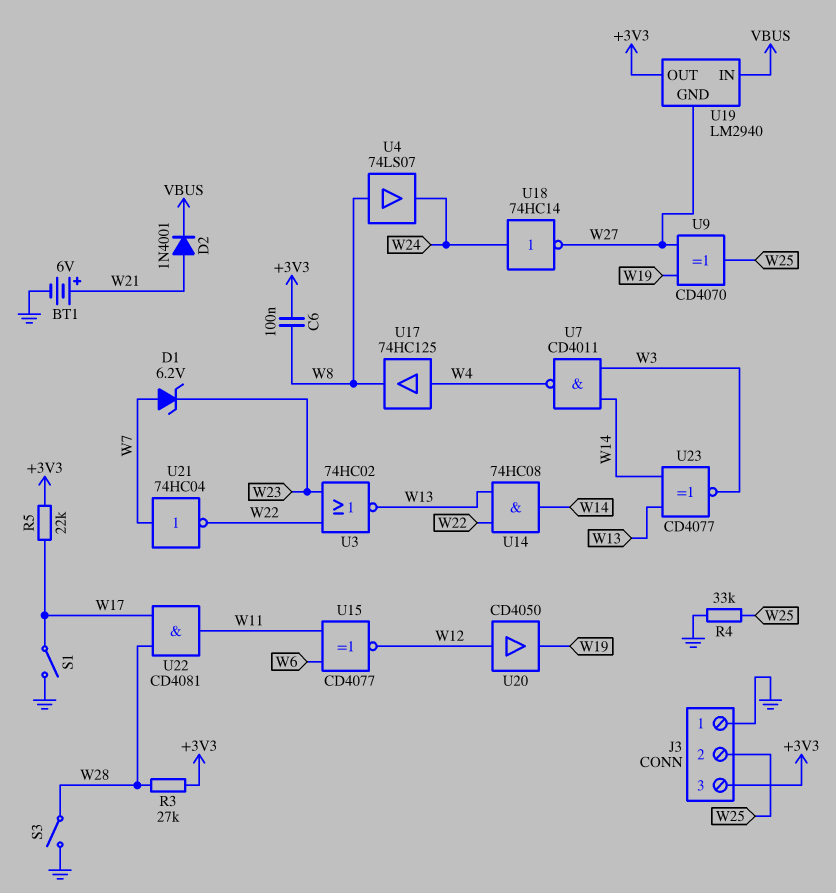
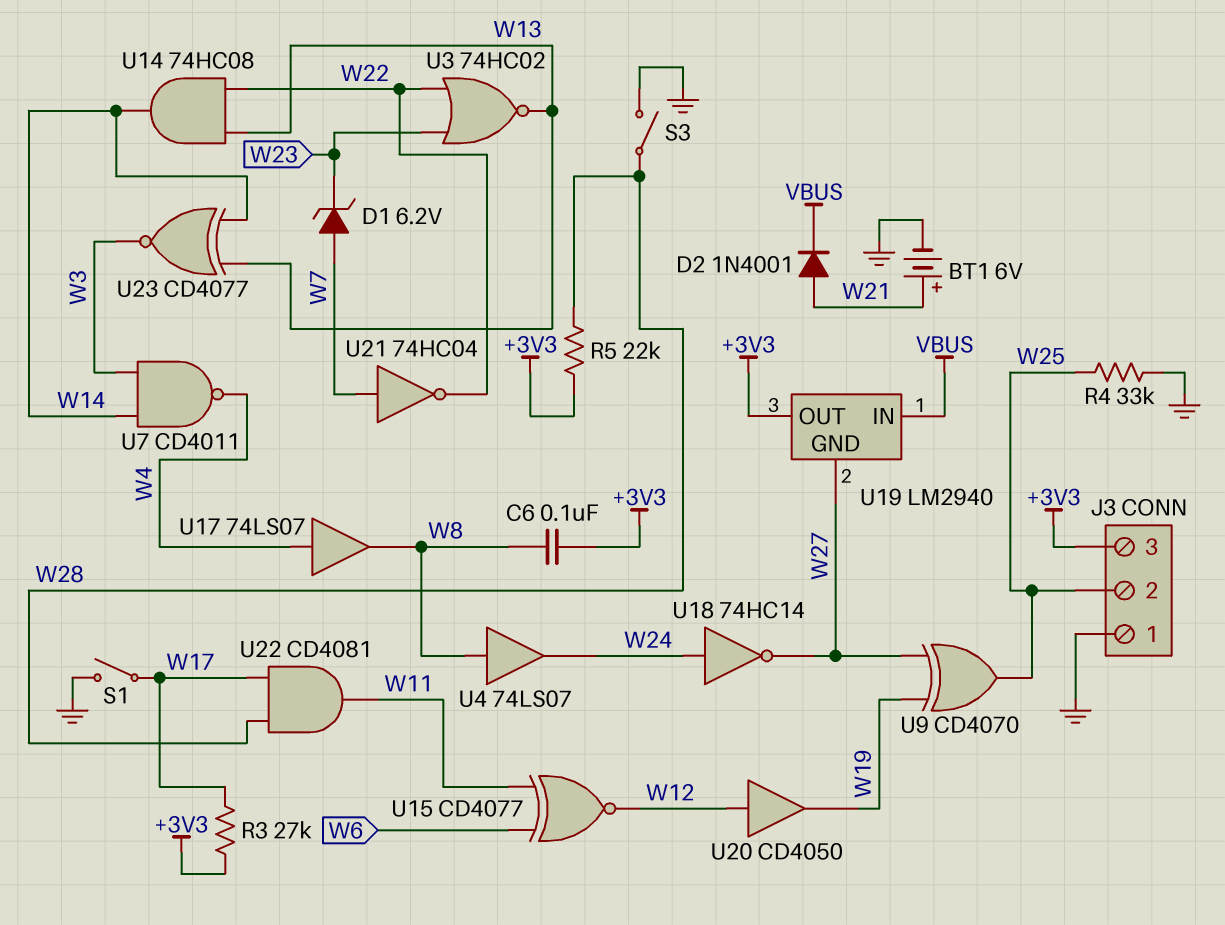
R3: 27k (+3V3, W28) -> 27k (+3V3, W17)
R5: 22k (+3V3, W17) -> 22k (+3V3, W28)
U17: buffer 74HC125 (in W4, out W8) -> buffer 74LS07 (in W4, out W8)

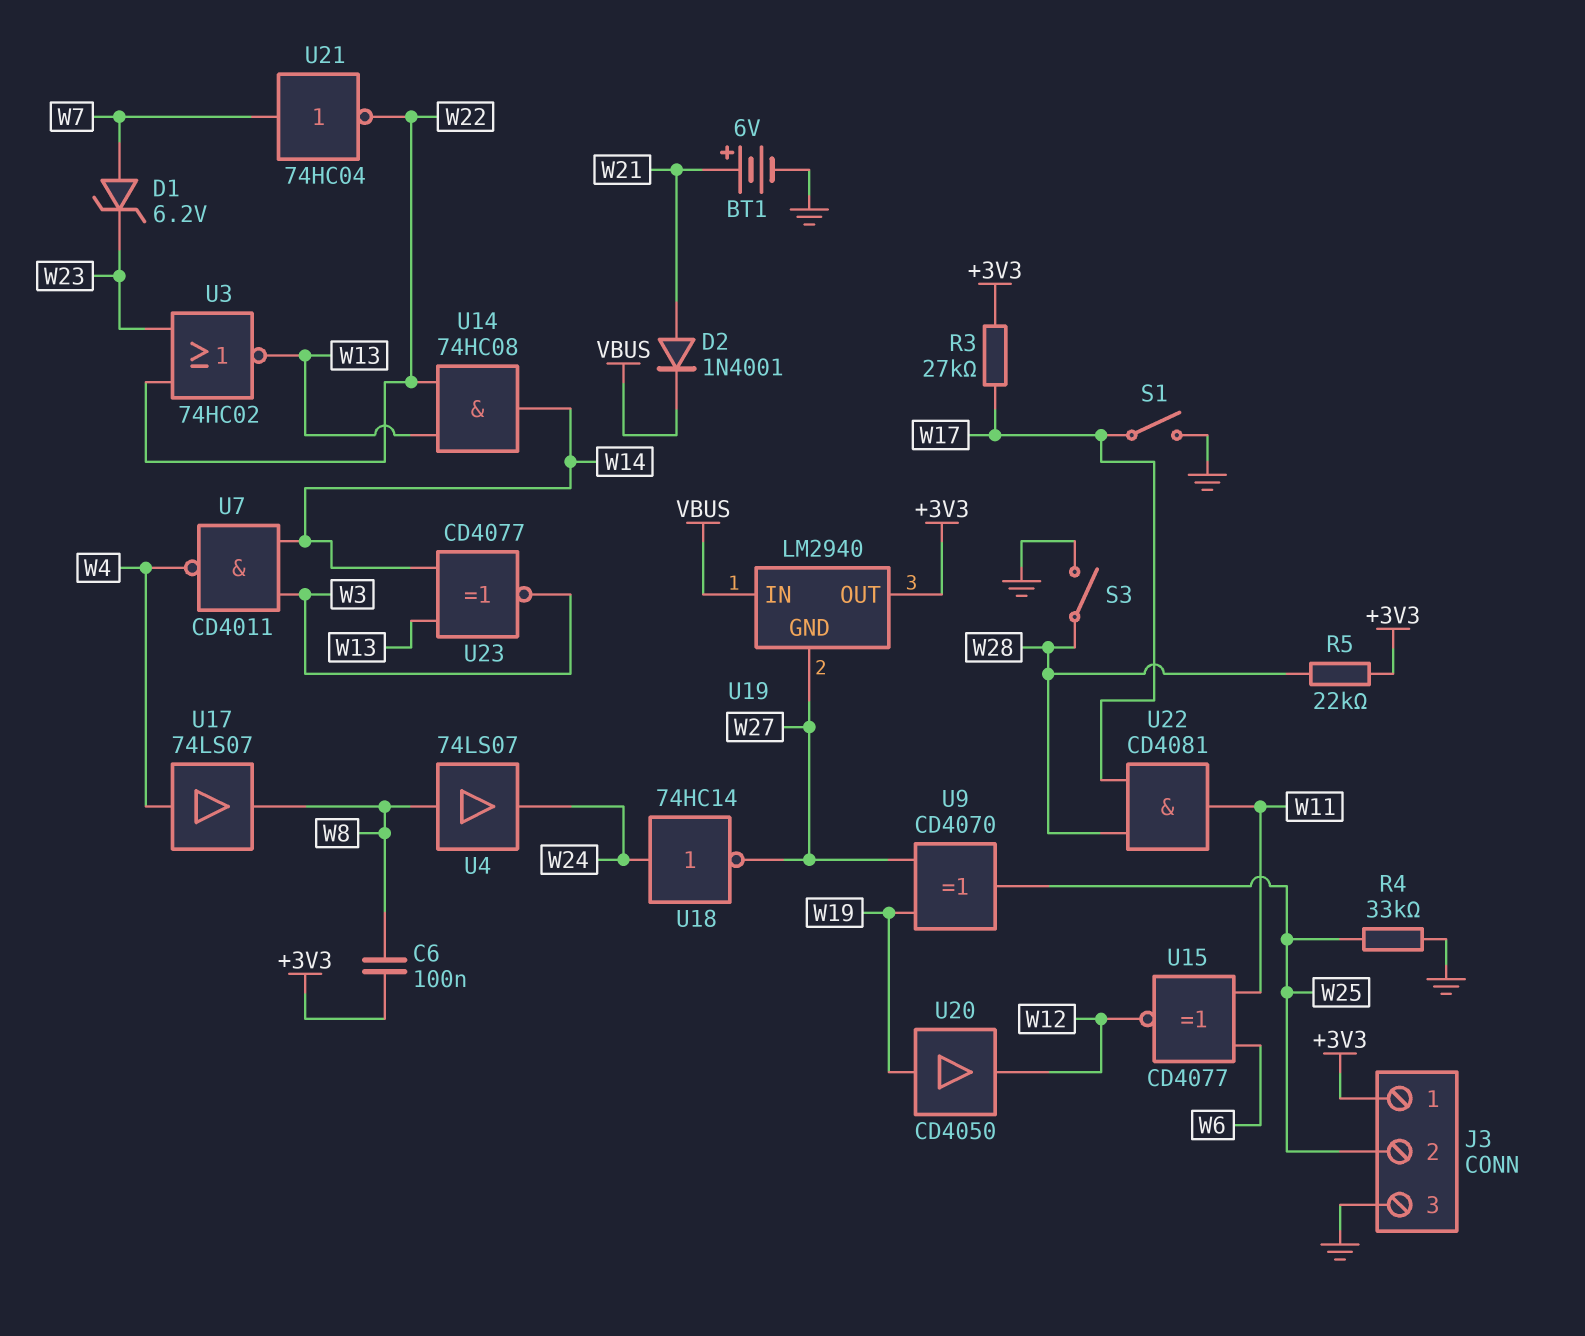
J3 pin 1: GND -> +3V3
J3 pin 3: +3V3 -> GND
U20: buffer CD4050 (in W12, out W19) -> buffer CD4050 (in W19, out W12)

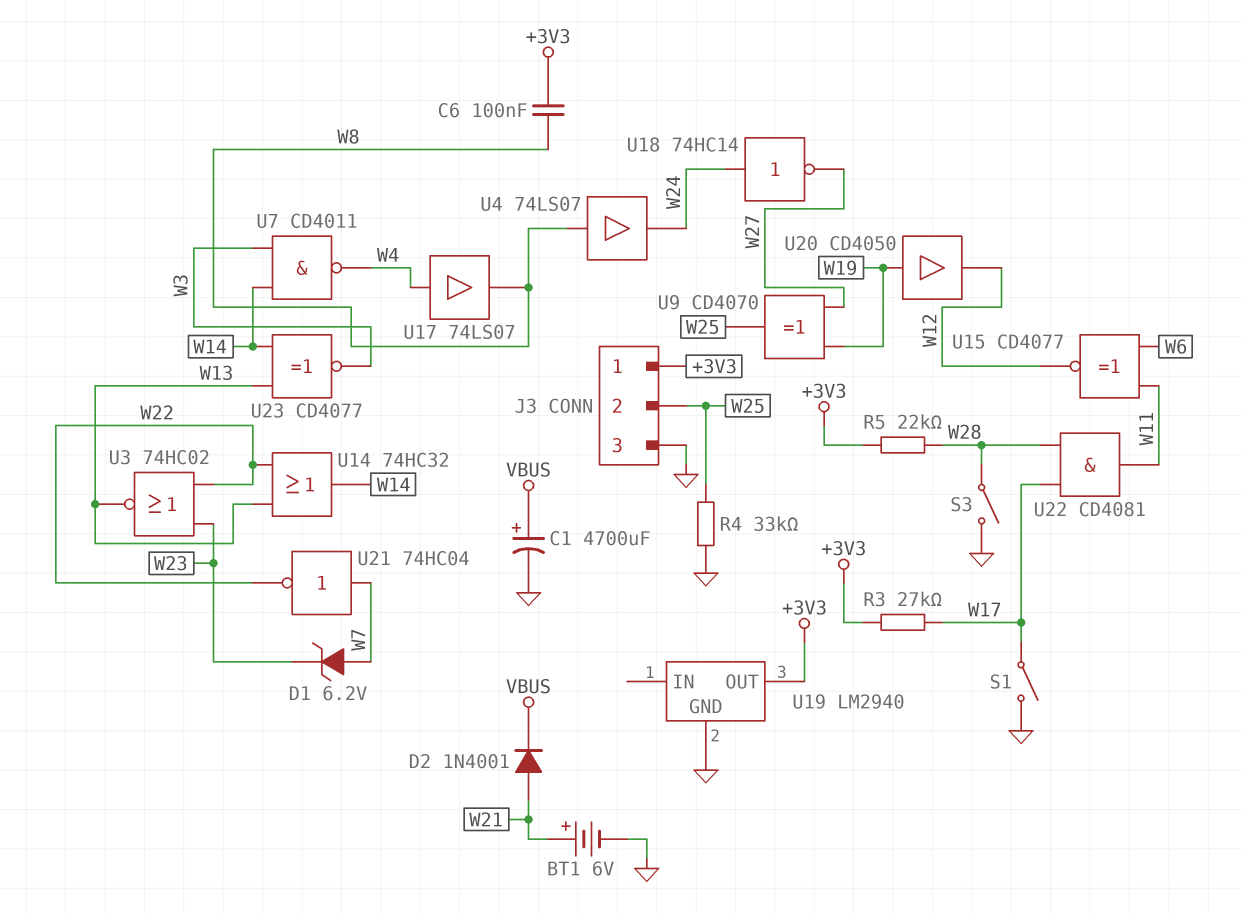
C1: none -> 4700uF (plus VBUS, minus GND)
U14: AND 74HC08 (in W13, in W22, out W14) -> OR 74HC32 (in W13, in W22, out W14)
U19 pin GND: W27 -> GND
U19 pin IN: VBUS -> none

